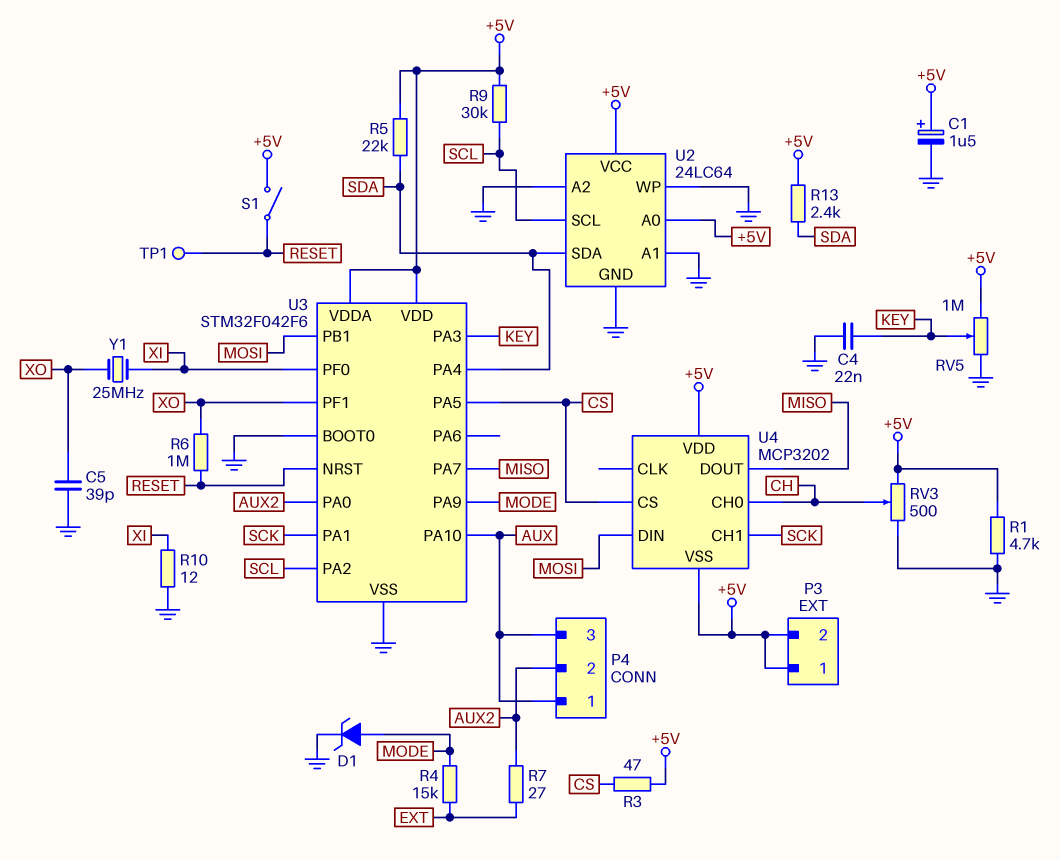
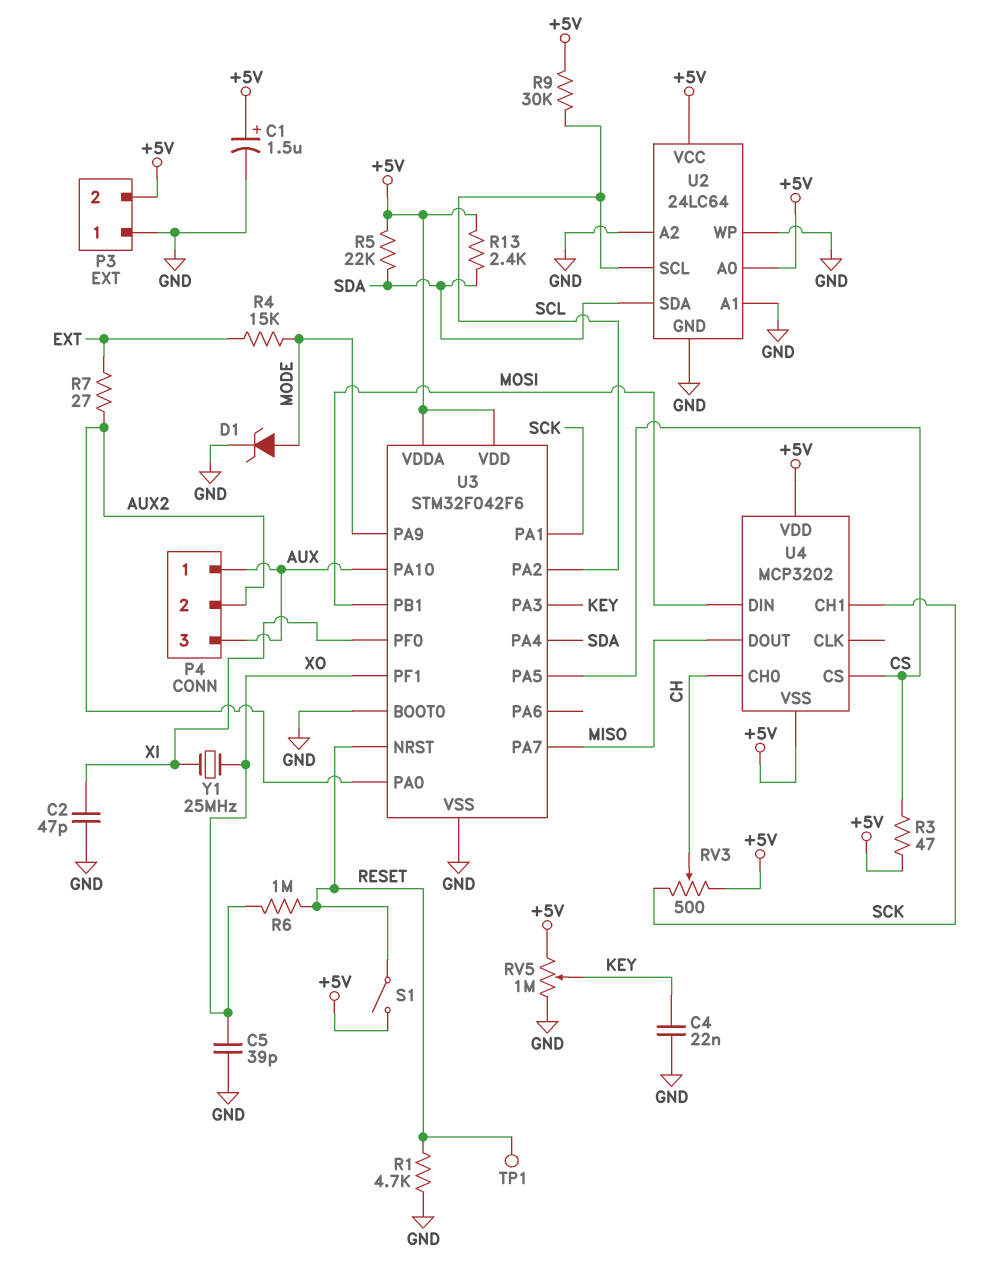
C2: none -> 47pF (GND, XI)
P3 pin 1: +5V -> GND
R1: 4.7k (+5V, GND) -> 4.7k (GND, RESET)
R10: 12 (GND, XI) -> none
RV3: 500 (+5V, GND, wiper CH) -> 500 (+5V, SCK, wiper CH)

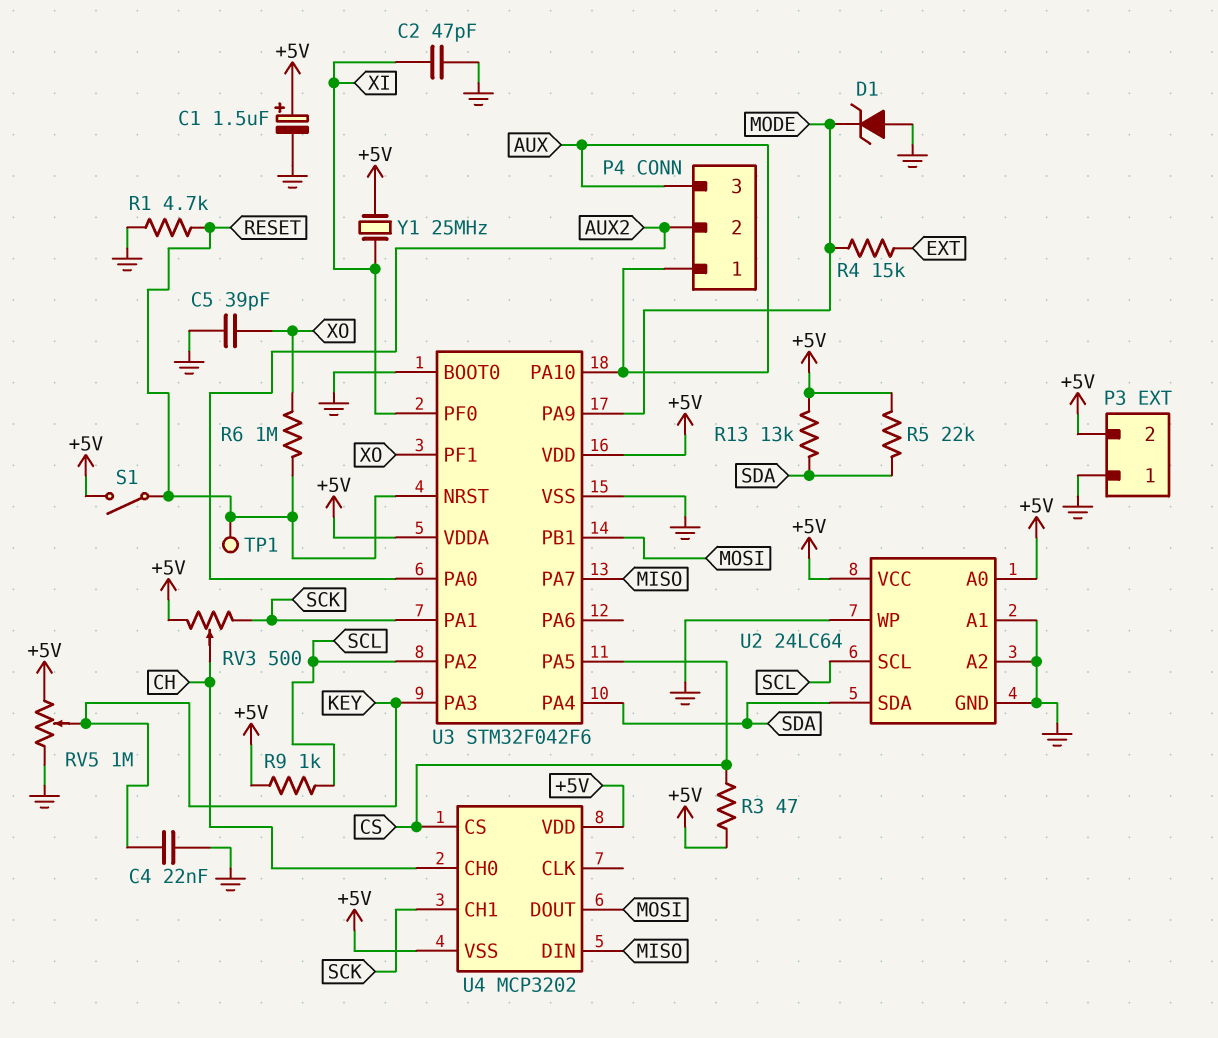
D1: zener (A MODE, K GND) -> zener (A GND, K MODE)
R7: 27 (AUX2, EXT) -> none
R9: 30k (+5V, SCL) -> 1k (+5V, SCL)
R13: 2.4k (+5V, SDA) -> 13k (+5V, SDA)
U4 pin DIN: MOSI -> MISO
U4 pin DOUT: MISO -> MOSI
Y1: 25MHz (XI, XO) -> 25MHz (+5V, XI)

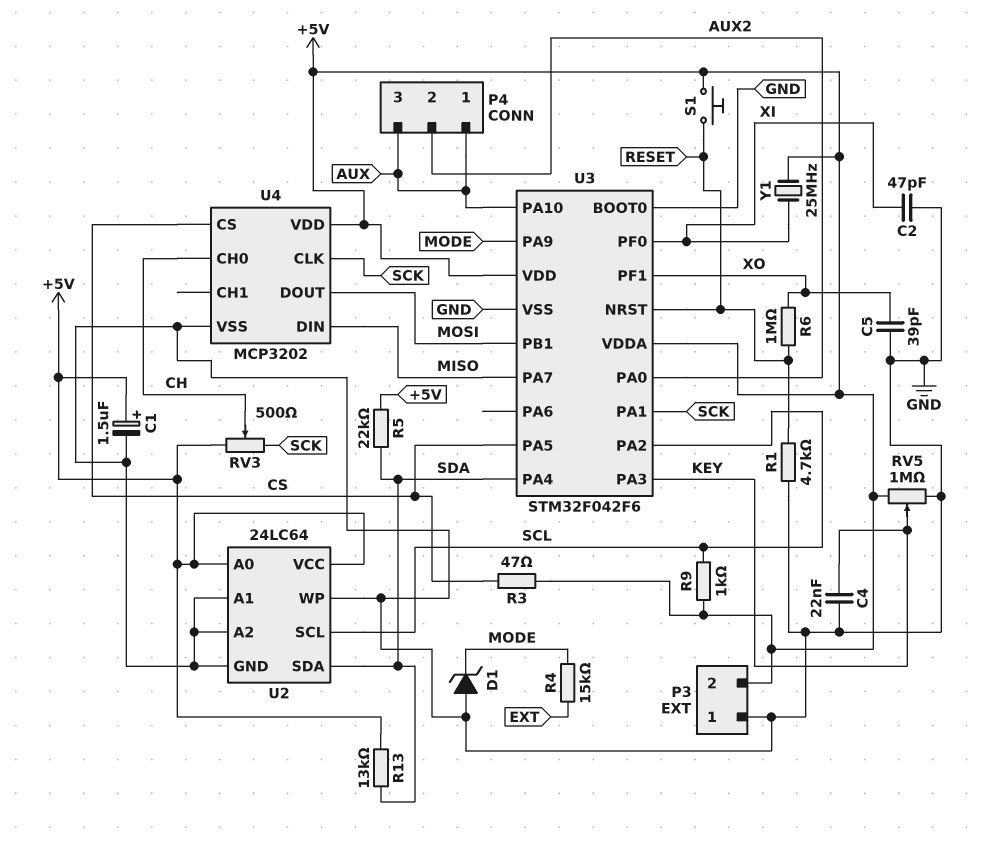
S1: switch (+5V, RESET) -> button (+5V, RESET)
TP1: test point (RESET) -> none
U4 pin CH1: SCK -> none
U4 pin CLK: none -> SCK
U4 pin VSS: +5V -> GND

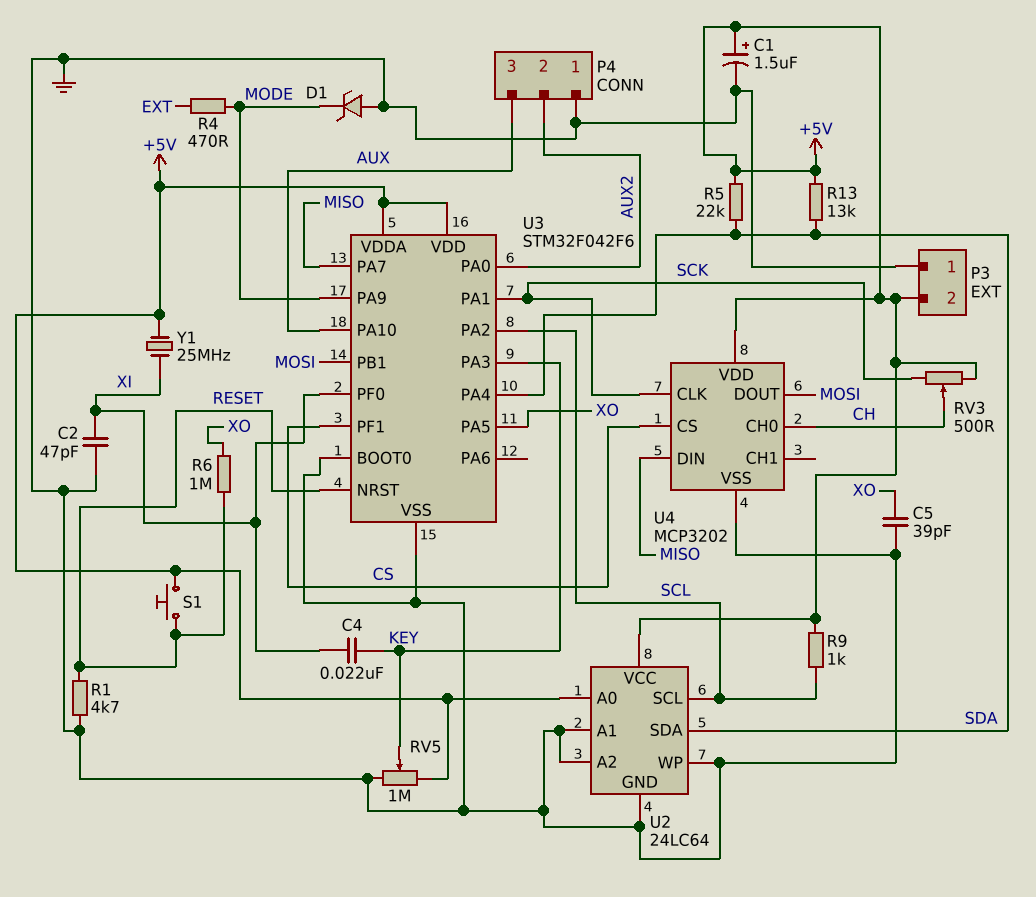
C4: 22nF (GND, KEY) -> 22nF (KEY, XI)
P4 pin 1: AUX -> GND
R3: 47 (+5V, CS) -> none
R4: 15k (EXT, MODE) -> 470 (EXT, MODE)
U3 pin PA5: CS -> XO
U3 pin PF1: XO -> CS

